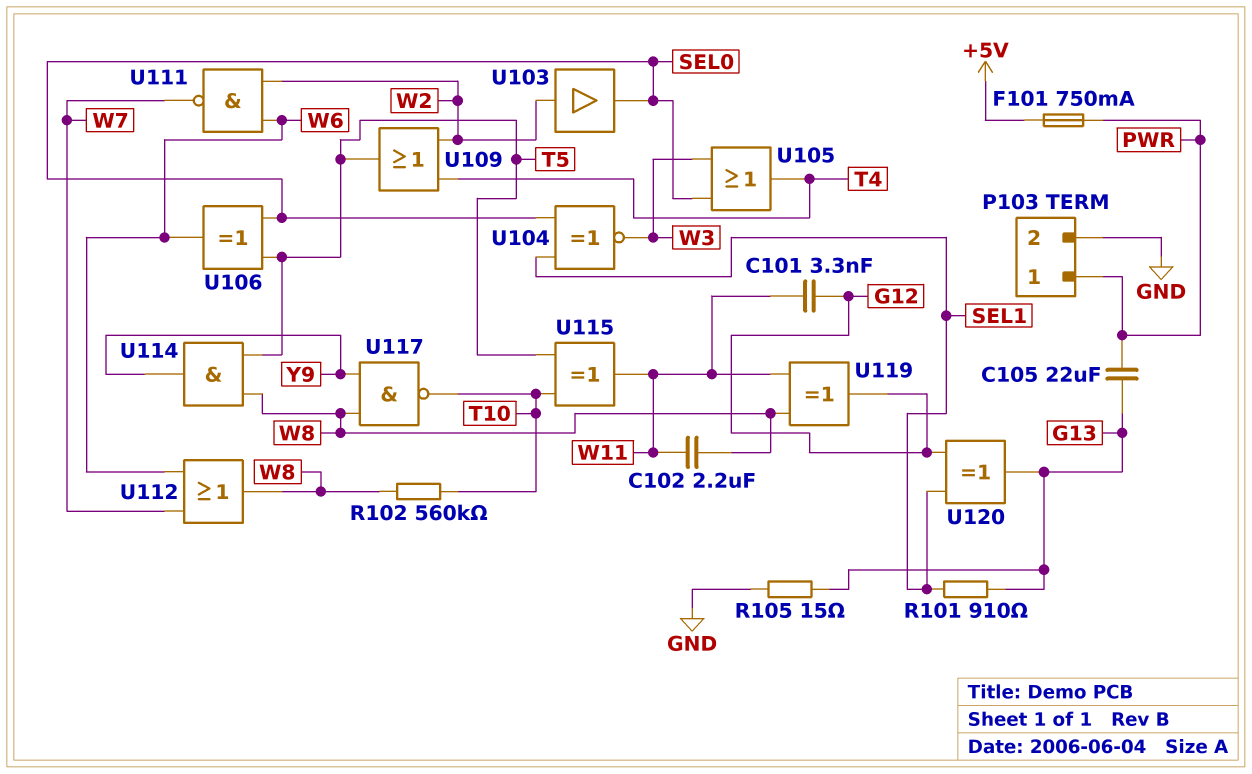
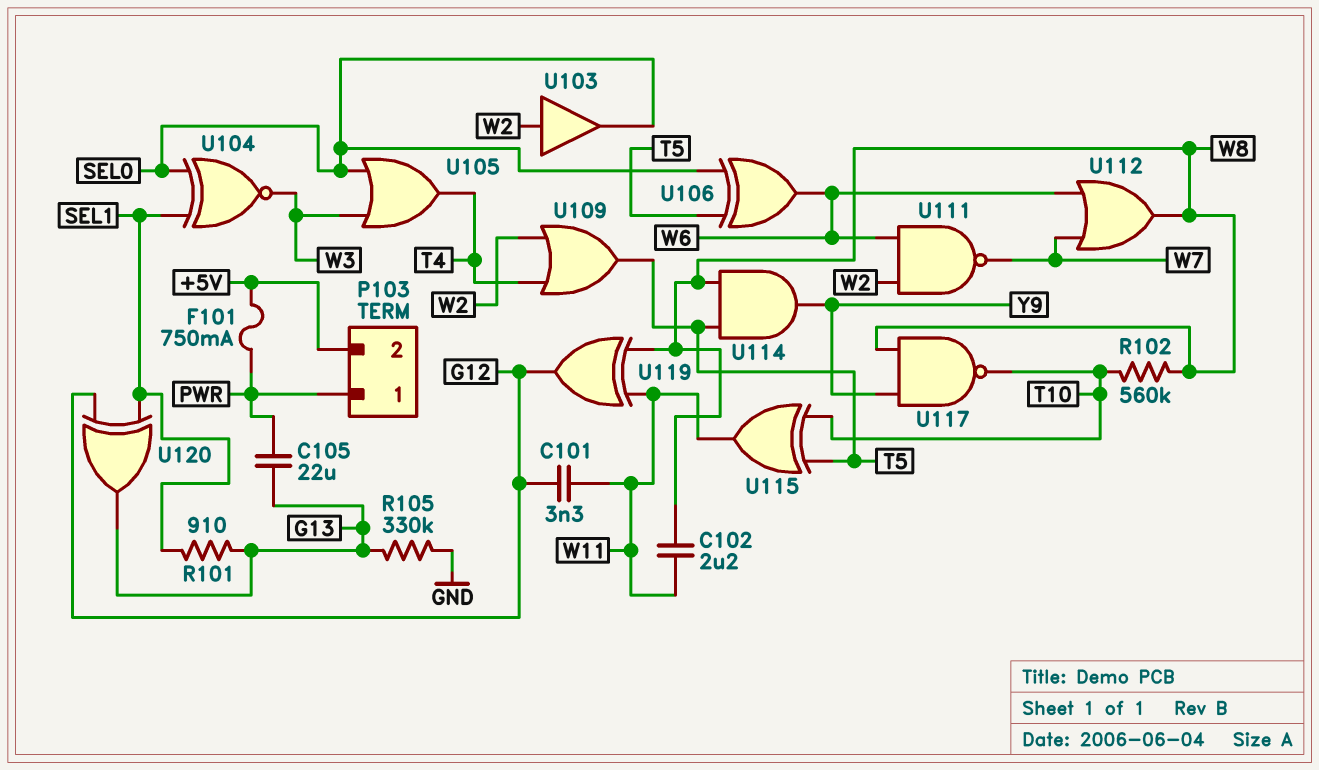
P103 pin 2: GND -> +5V
R105: 15 (G13, GND) -> 330k (G13, GND)

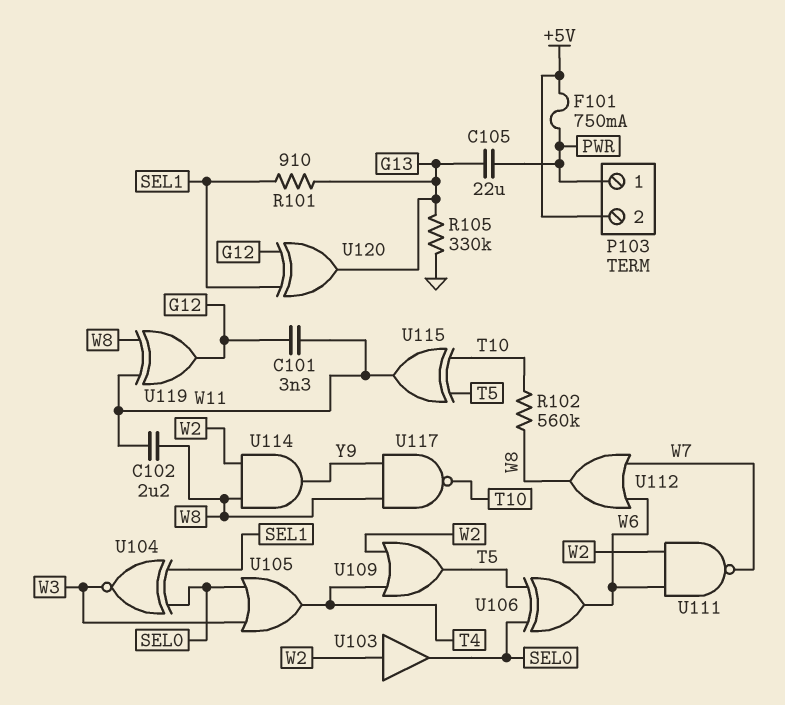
U114: AND (in T5, in W8, out Y9) -> AND (in W2, in W8, out Y9)

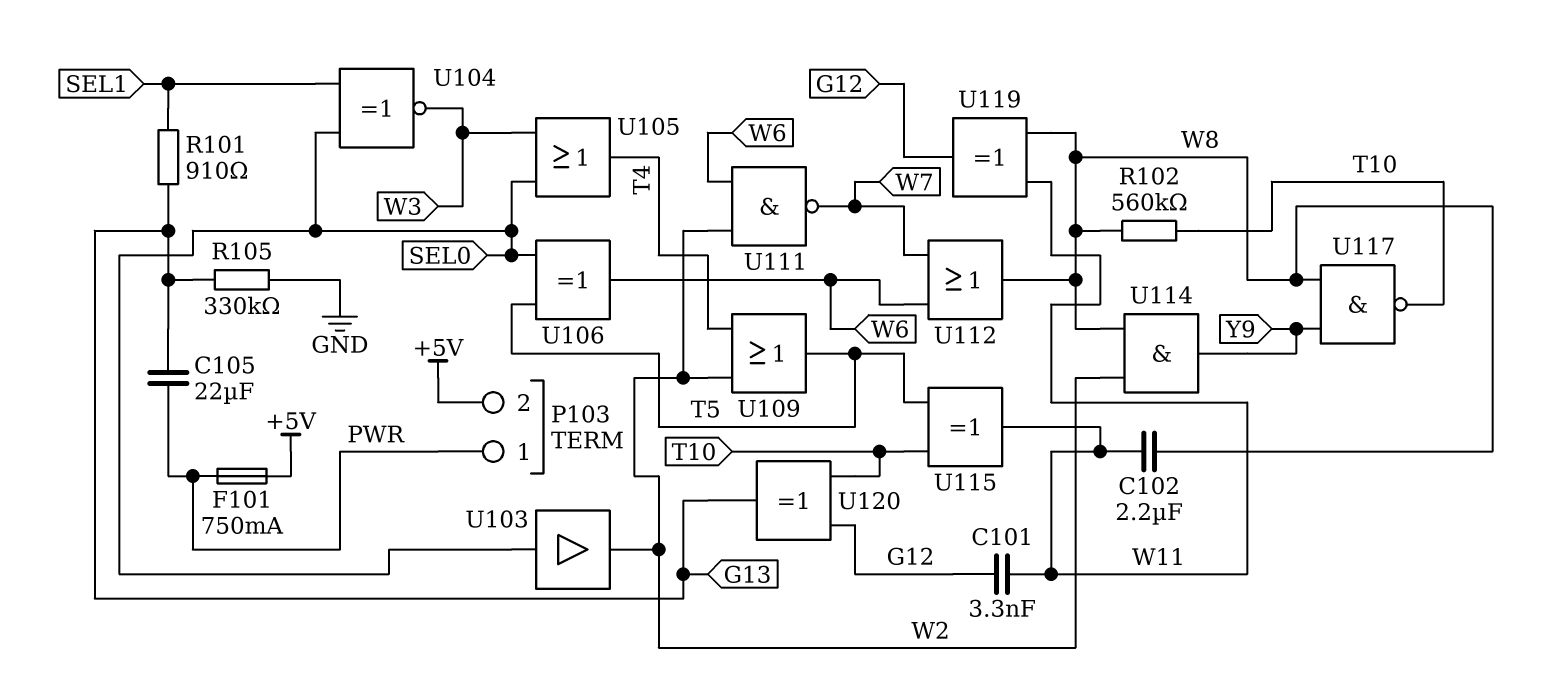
U103: buffer (in W2, out SEL0) -> buffer (in SEL0, out W2)
U120: XOR (in G12, in SEL1, out G13) -> XOR (in G12, in T10, out G13)

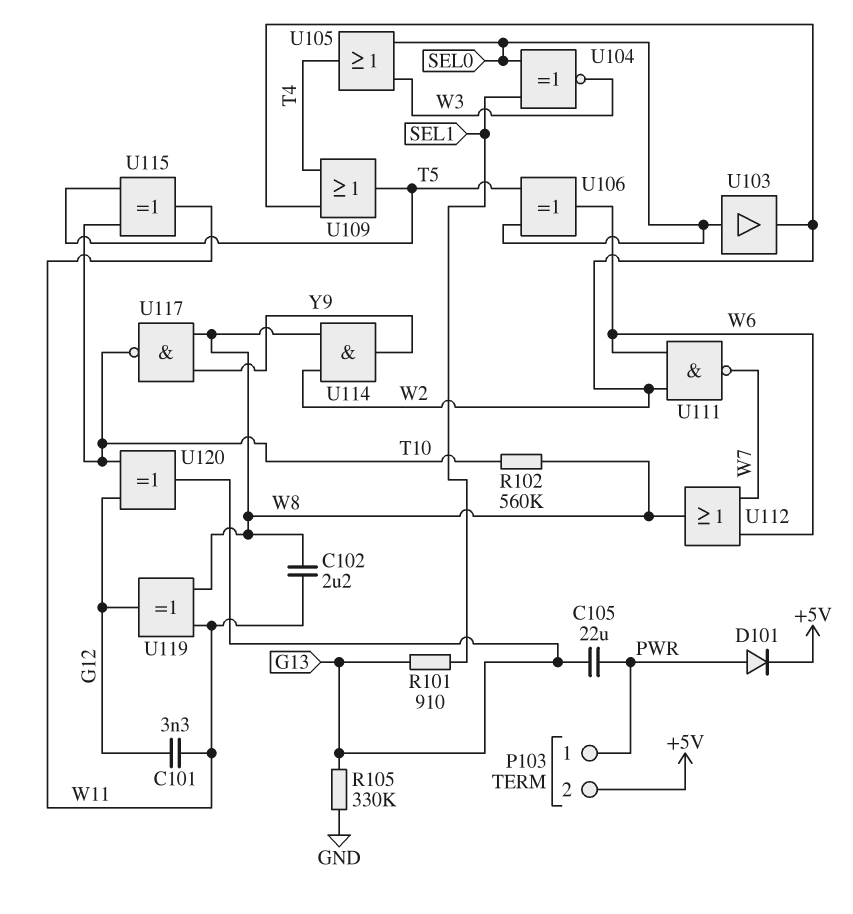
D101: none -> diode (A PWR, K +5V)
F101: 750mA (+5V, PWR) -> none

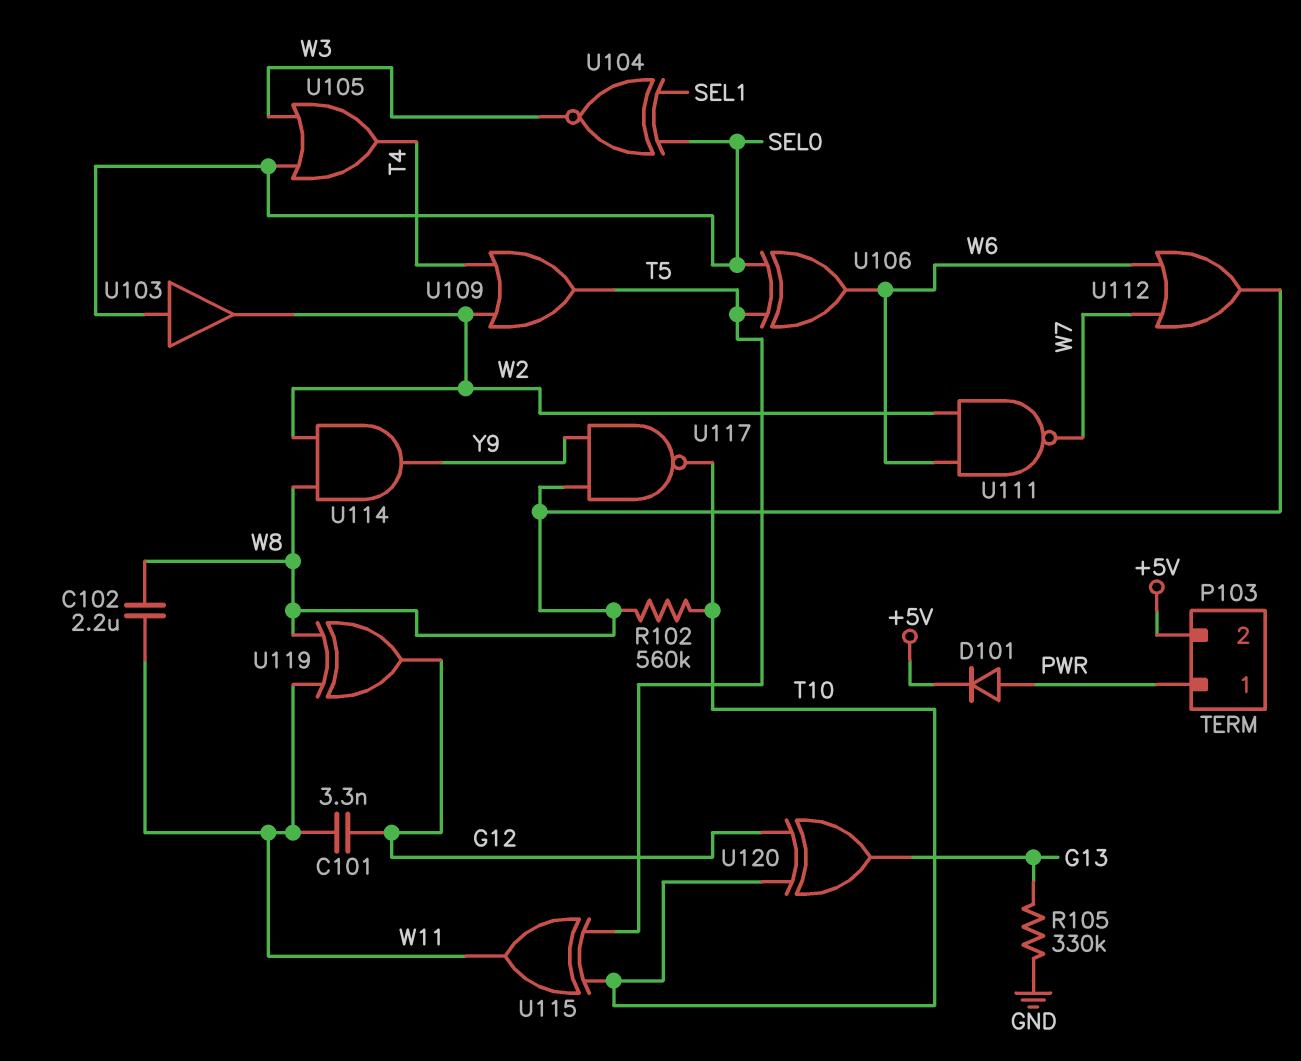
C105: 22uF (G13, PWR) -> none
R101: 910 (G13, SEL1) -> none

